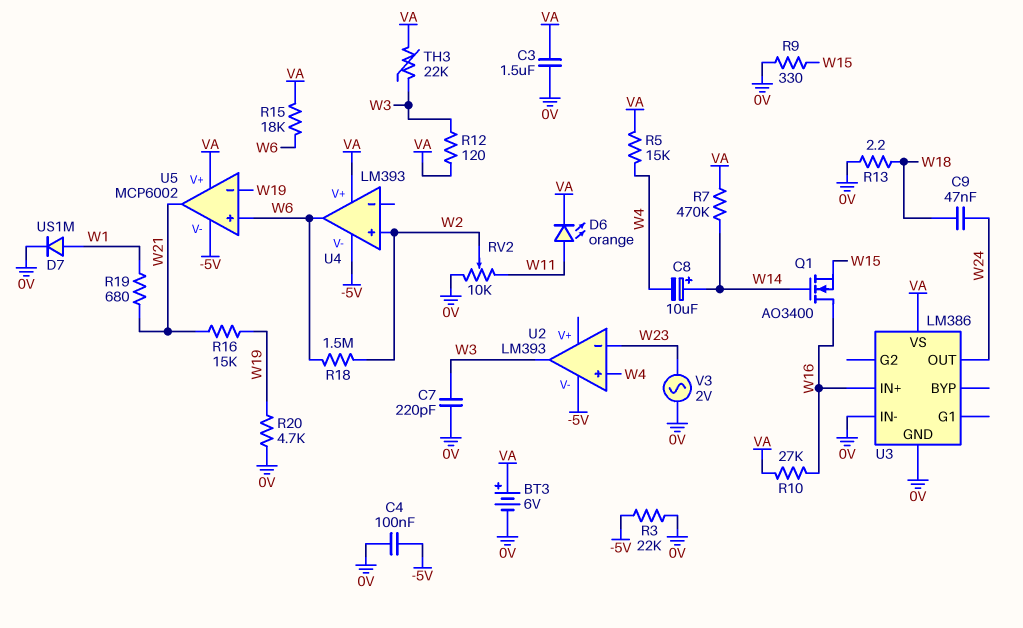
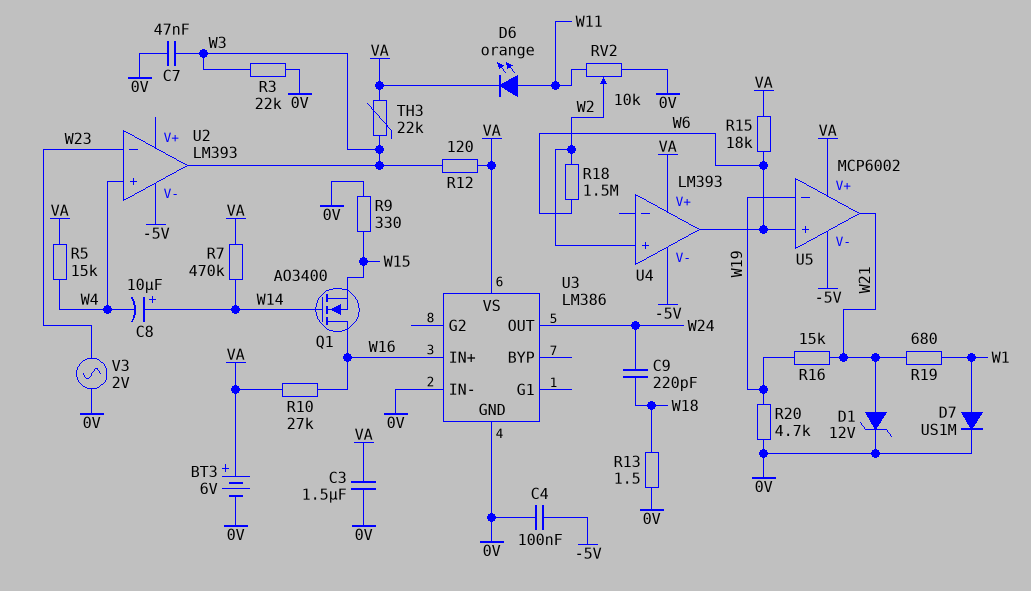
C7: 220pF (0V, W3) -> 47nF (0V, W3)
C9: 47nF (W18, W24) -> 220pF (W18, W24)
D1: none -> zener 12V (A W21, K 0V)
R3: 22k (-5V, 0V) -> 22k (0V, W3)
R13: 2.2 (0V, W18) -> 1.5 (0V, W18)

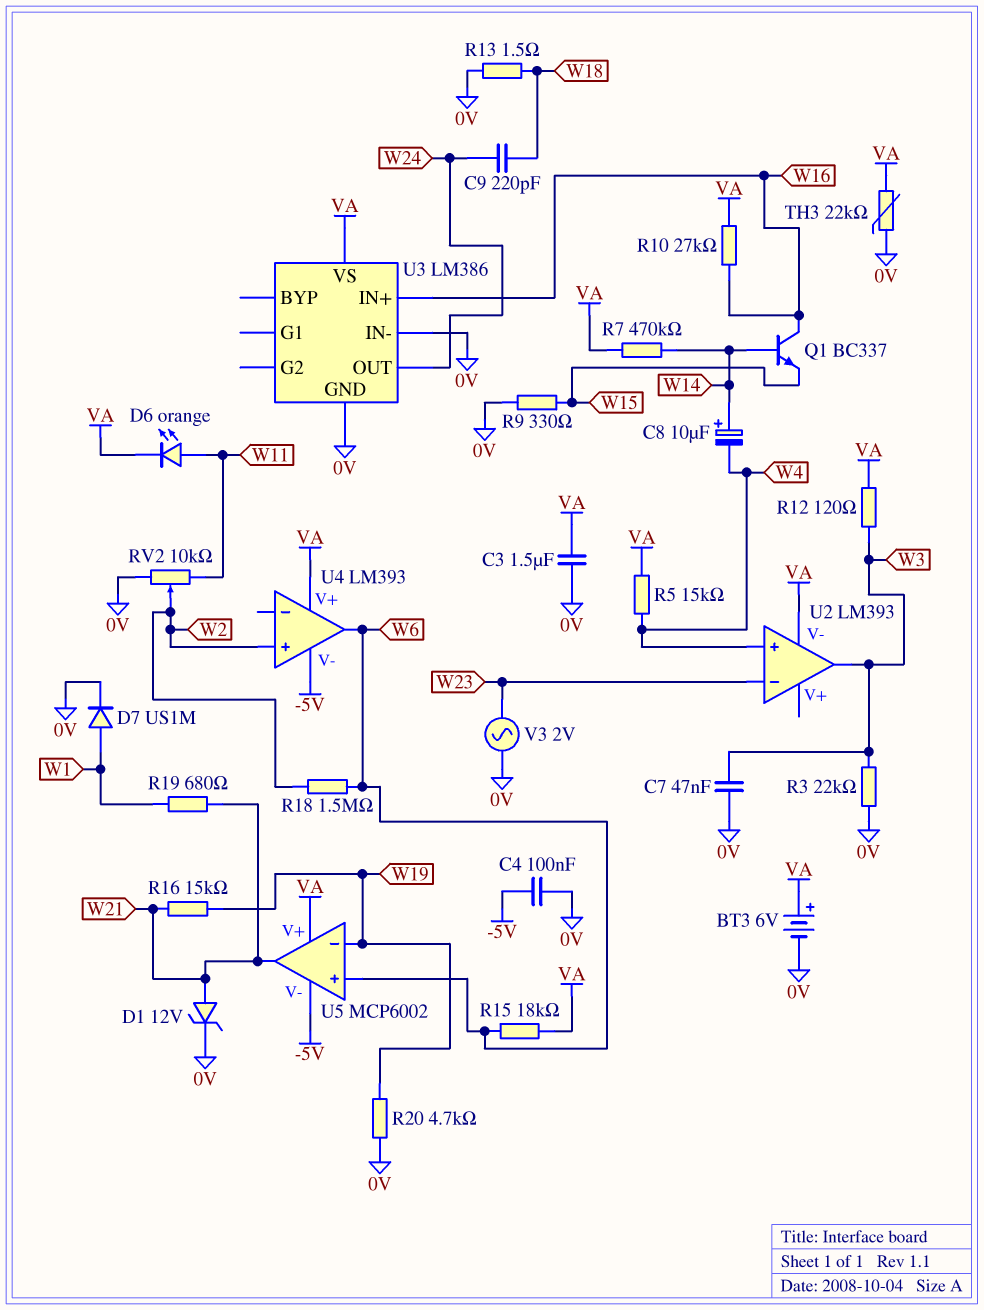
Q1: NMOS AO3400 (G W14, D W16, S W15) -> NPN BC337 (B W14, C W16, E W15)
TH3: 22k (VA, W3) -> 22k (0V, VA)
U2 pin V-: -5V -> VA

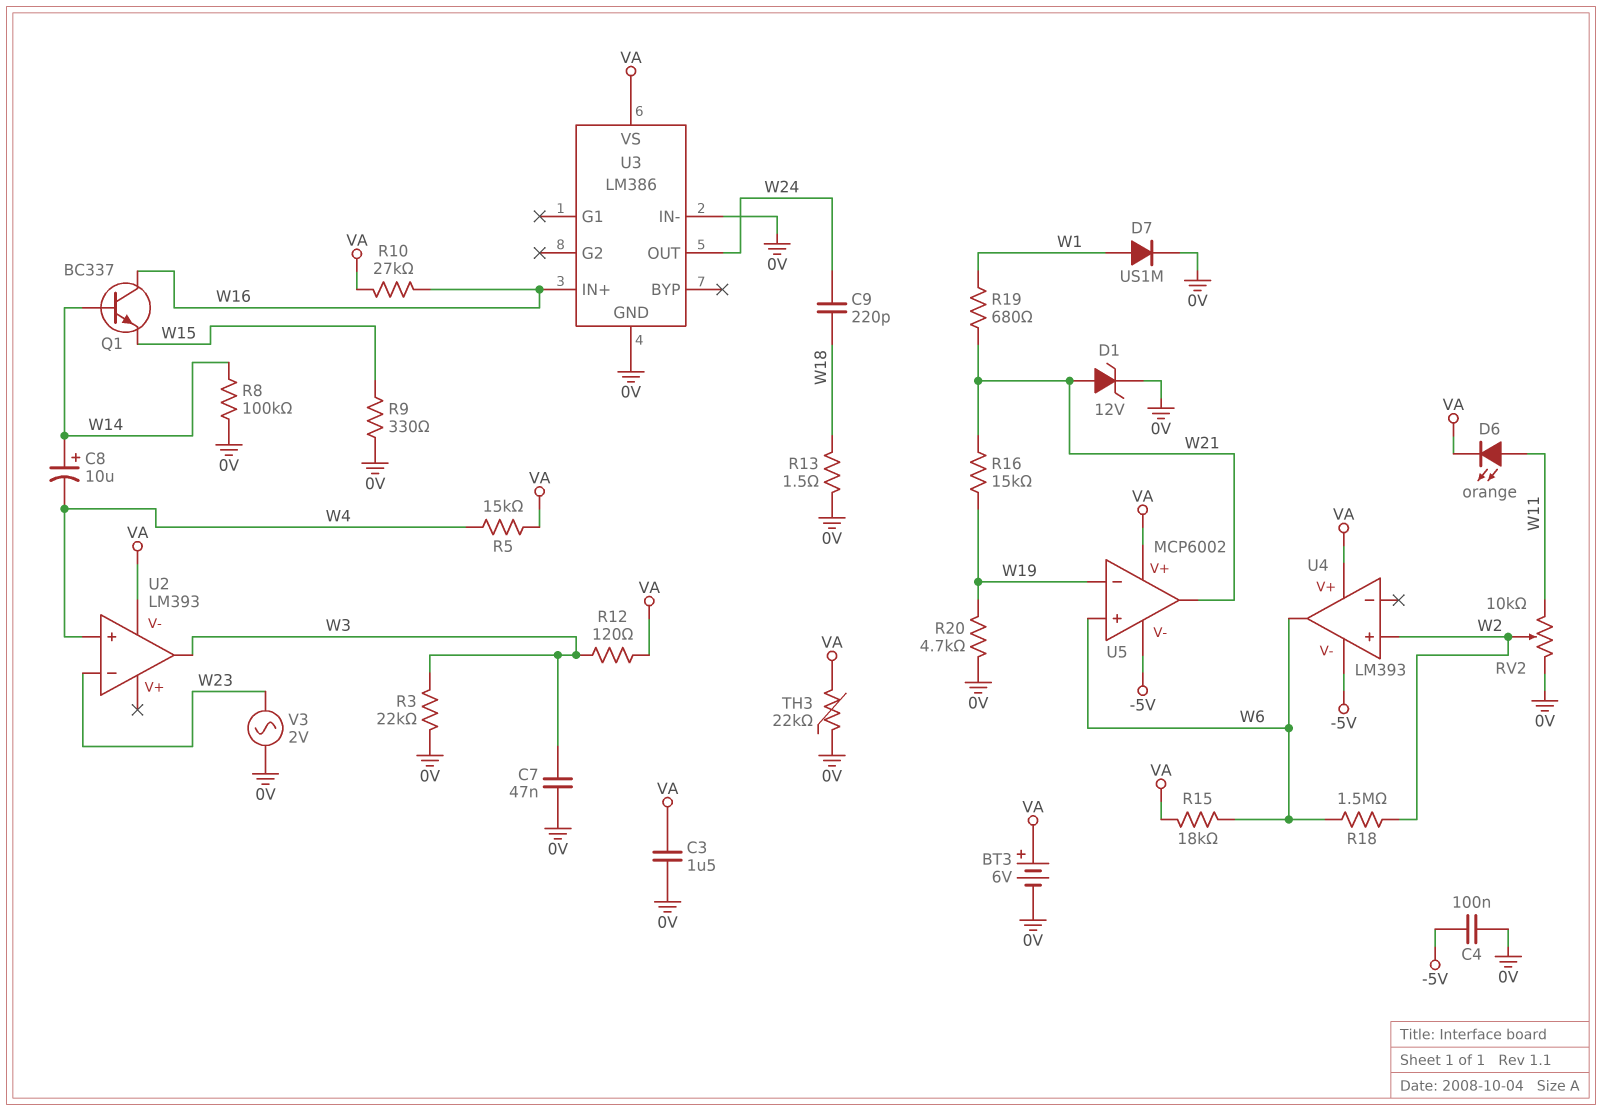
R7: 470k (VA, W14) -> none
R8: none -> 100k (0V, W14)

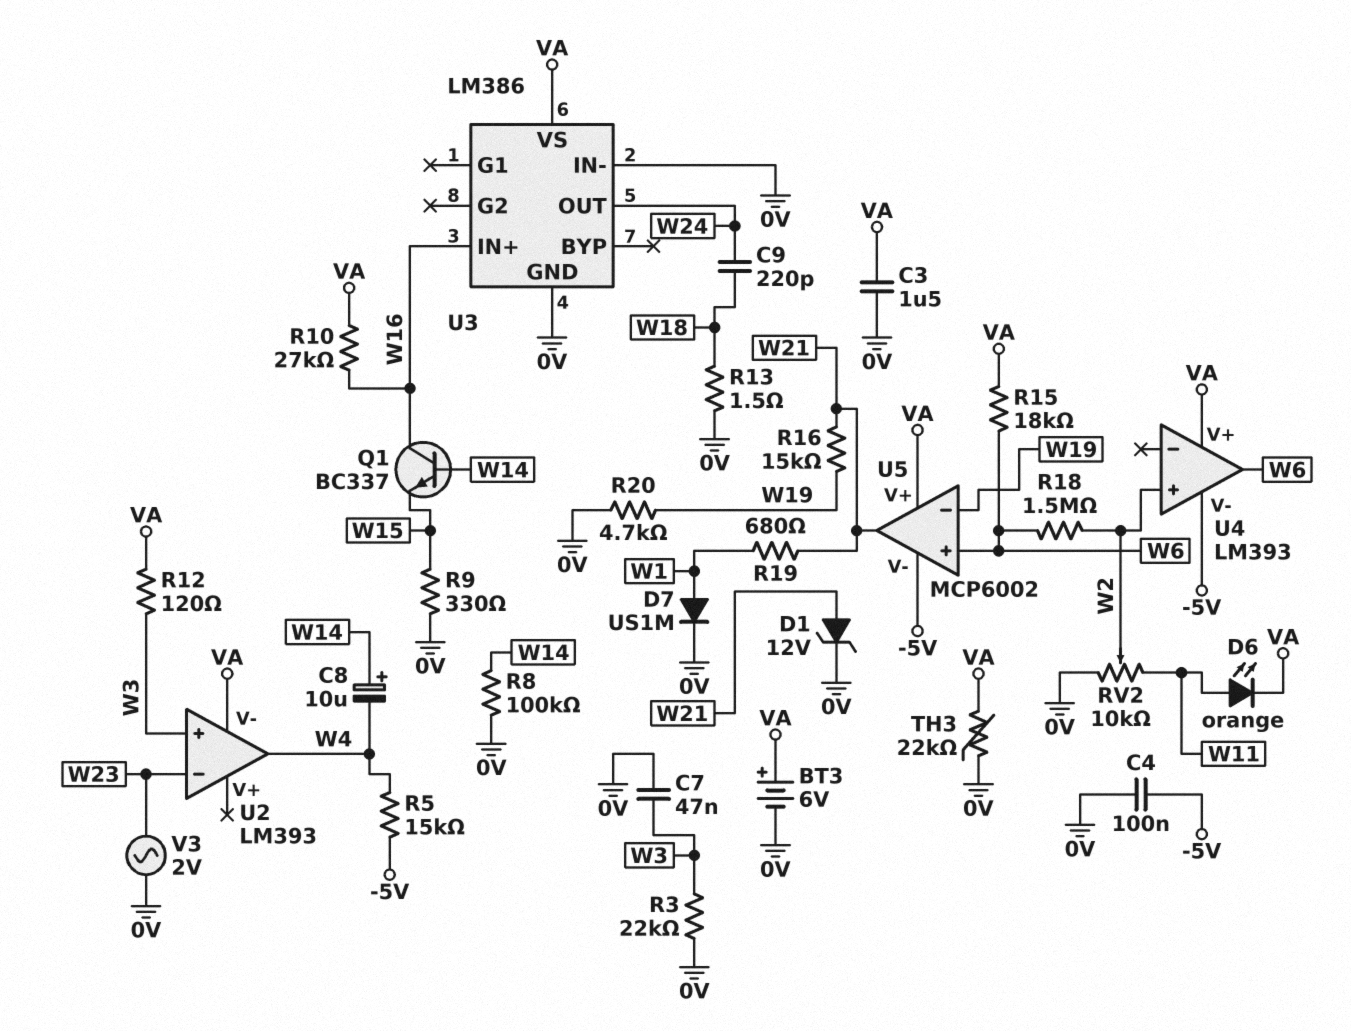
R5: 15k (VA, W4) -> 15k (-5V, W4)
U2 pin in+: W4 -> W3
U2 pin out: W3 -> W4

